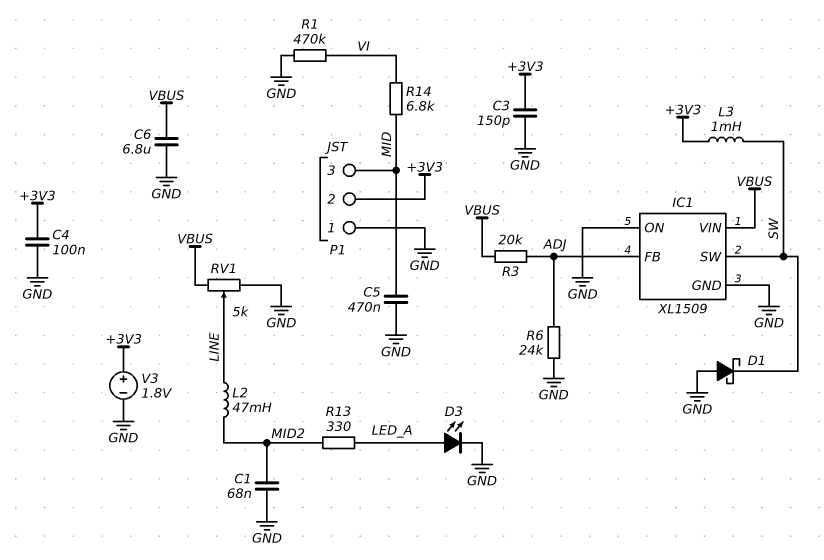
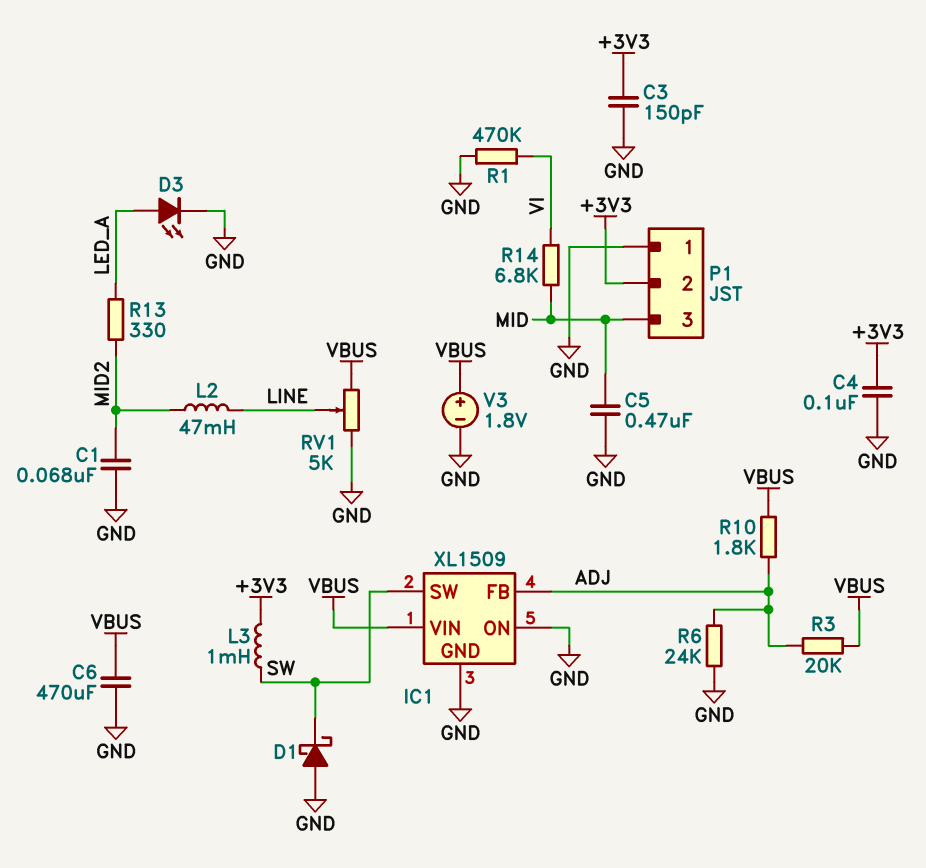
C6: 6.8uF (GND, VBUS) -> 470uF (GND, VBUS)
R10: none -> 1.8k (ADJ, VBUS)
V3: 1.8V (plus +3V3, minus GND) -> 1.8V (plus VBUS, minus GND)

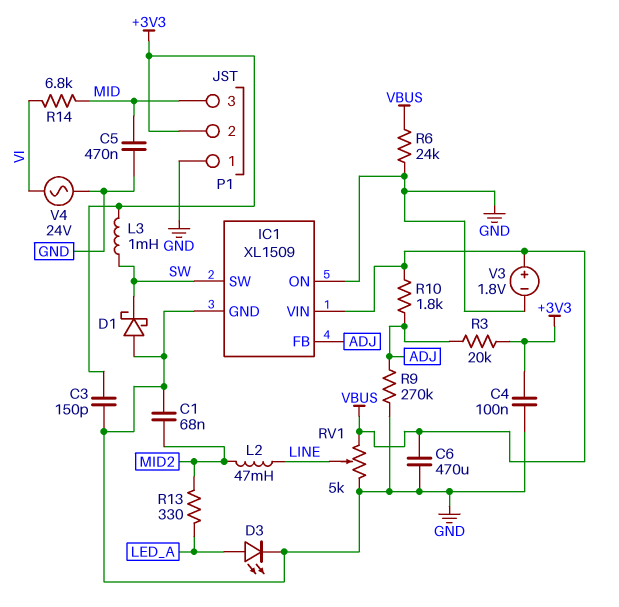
R1: 470k (GND, VI) -> none
R3: 20k (ADJ, VBUS) -> 20k (+3V3, ADJ)
R6: 24k (ADJ, GND) -> 24k (GND, VBUS)
R9: none -> 270k (ADJ, GND)
V4: none -> AC 24V (GND, VI)

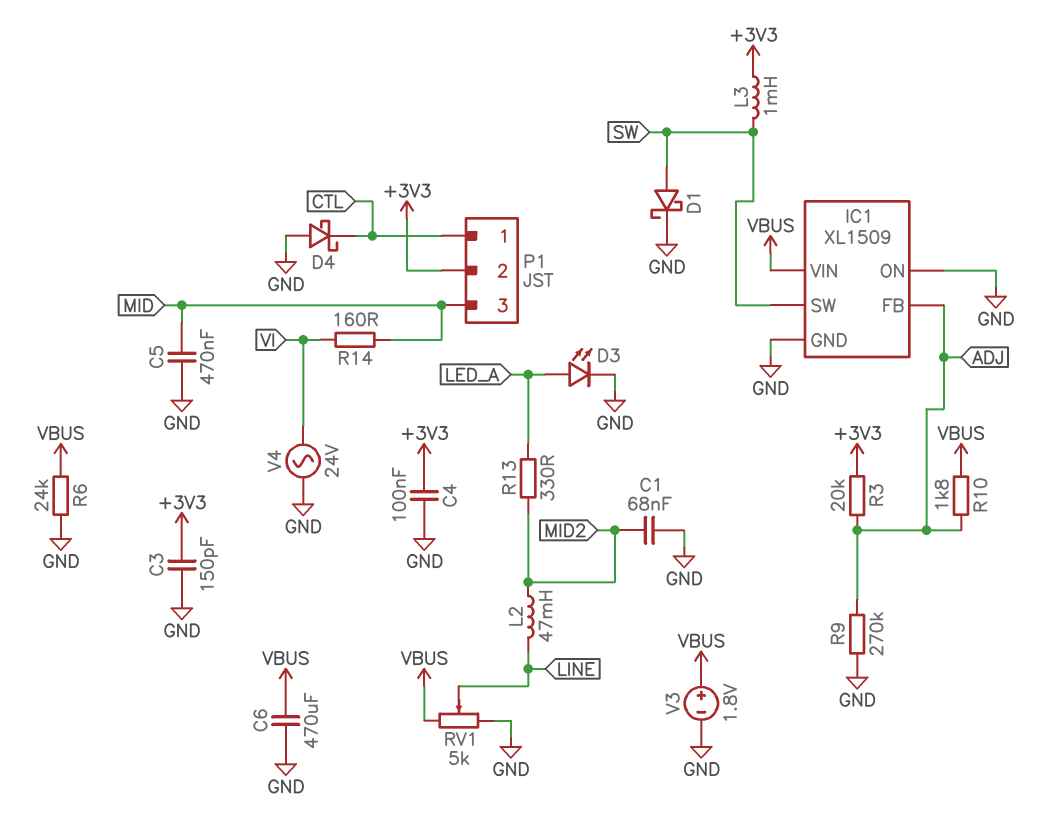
D1: schottky (A GND, K SW) -> schottky (A SW, K GND)
D4: none -> schottky (A GND, K CTL)
P1 pin 1: GND -> CTL
R14: 6.8k (MID, VI) -> 160 (MID, VI)

